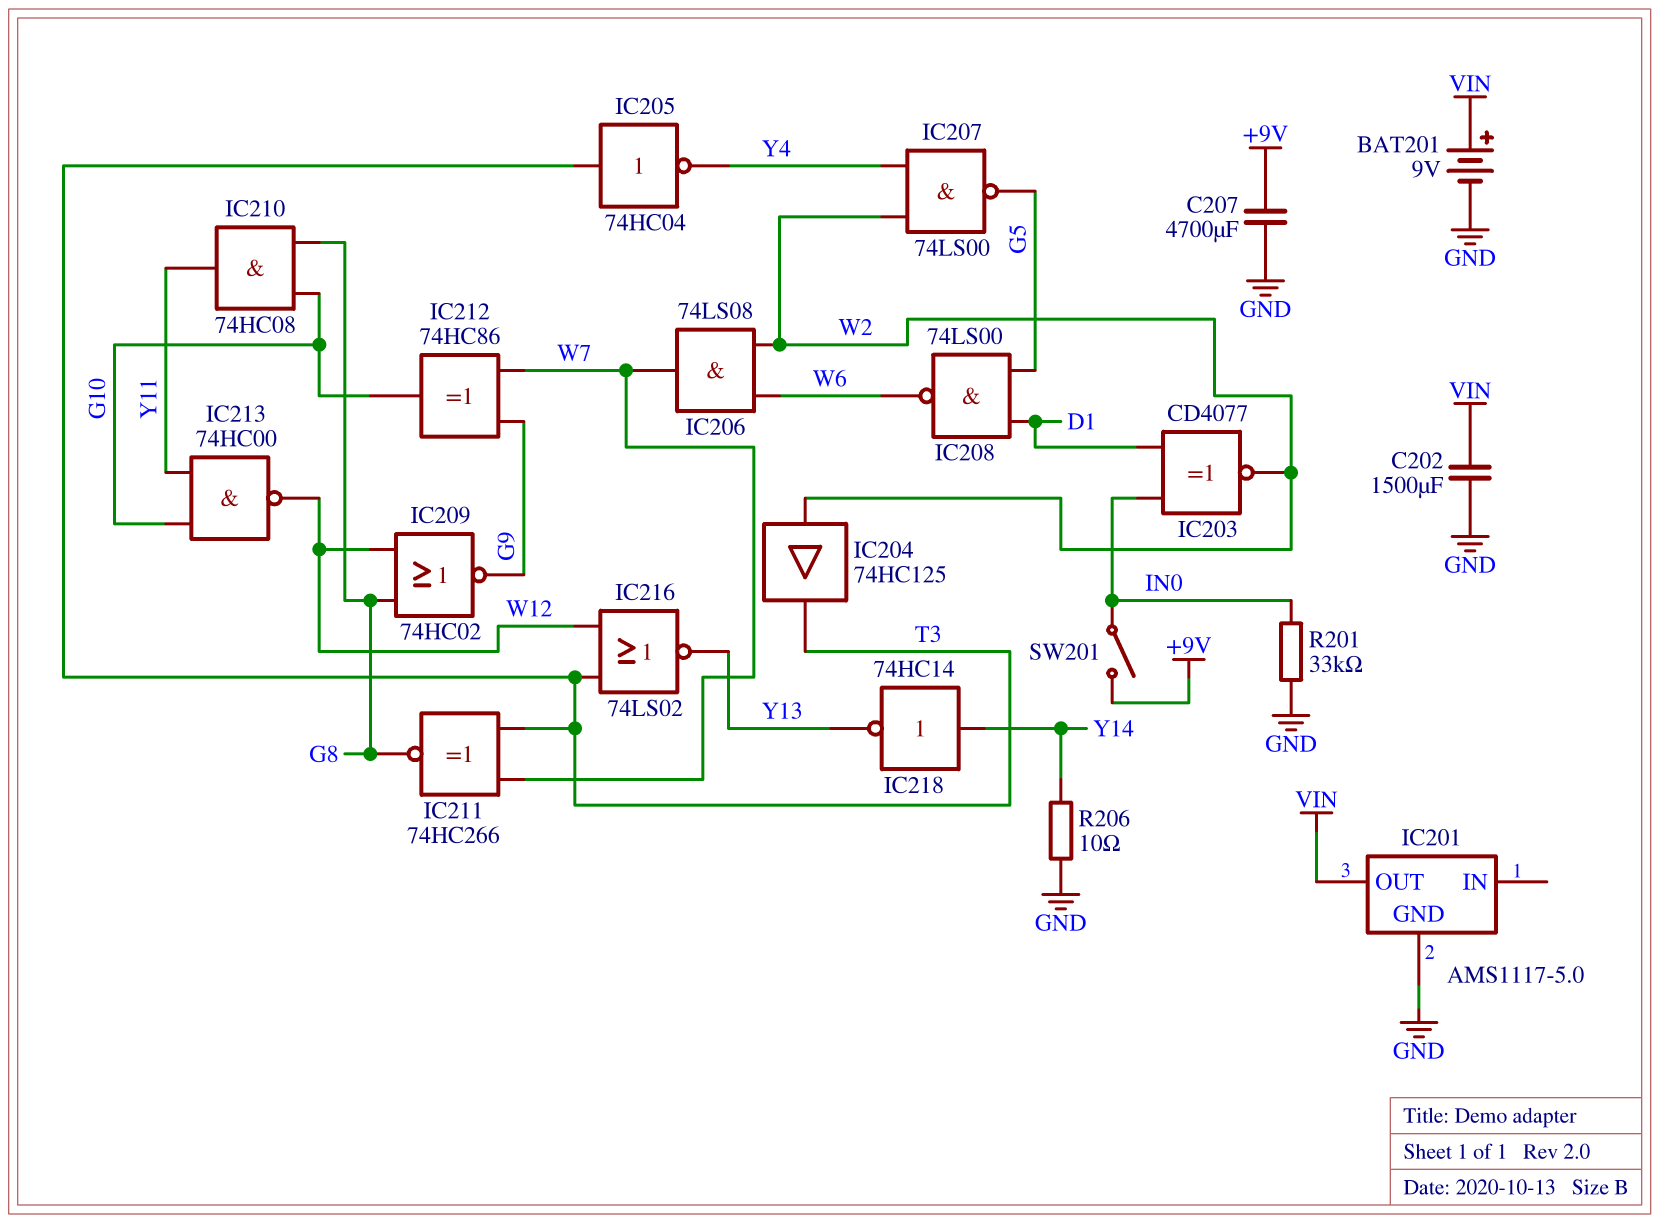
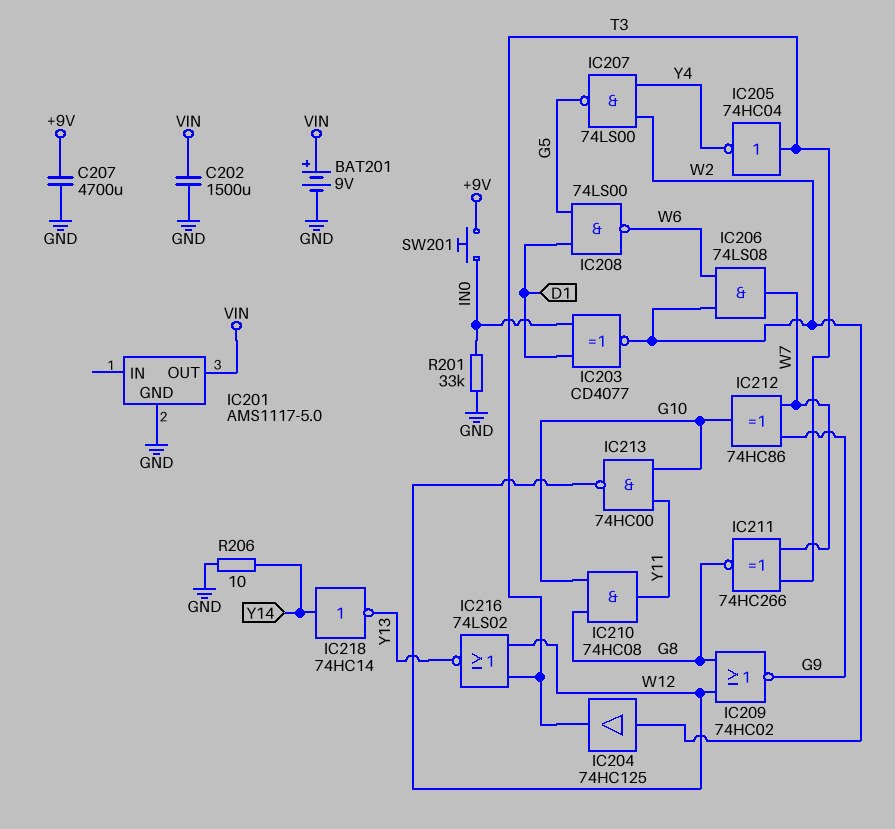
SW201: switch (+9V, IN0) -> button (+9V, IN0)

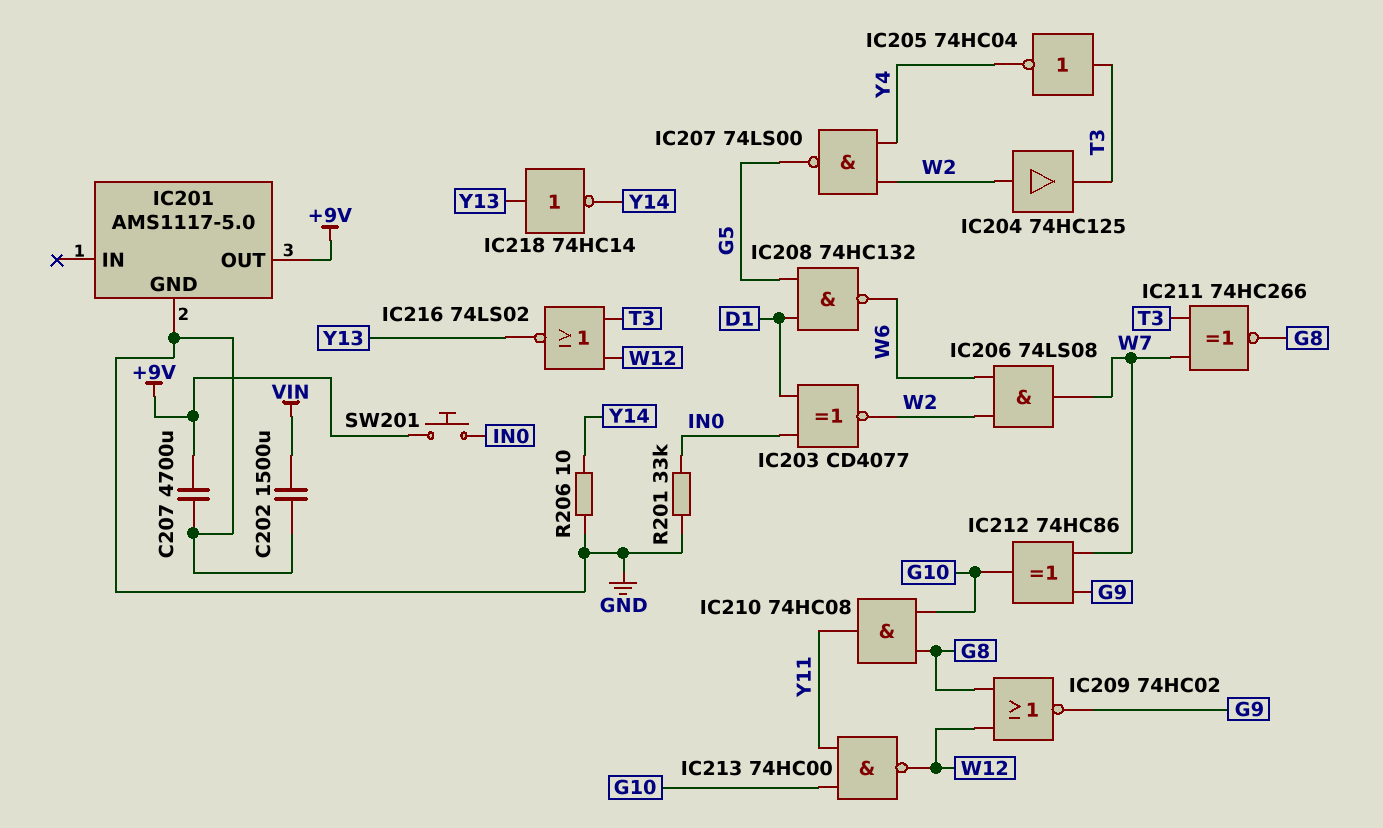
BAT201: 9V (plus VIN, minus GND) -> none
IC201 pin OUT: VIN -> +9V
IC208: NAND 74LS00 (in D1, in G5, out W6) -> NAND 74HC132 (in D1, in G5, out W6)
IC218: NOT 74HC14 (in Y14, out Y13) -> NOT 74HC14 (in Y13, out Y14)

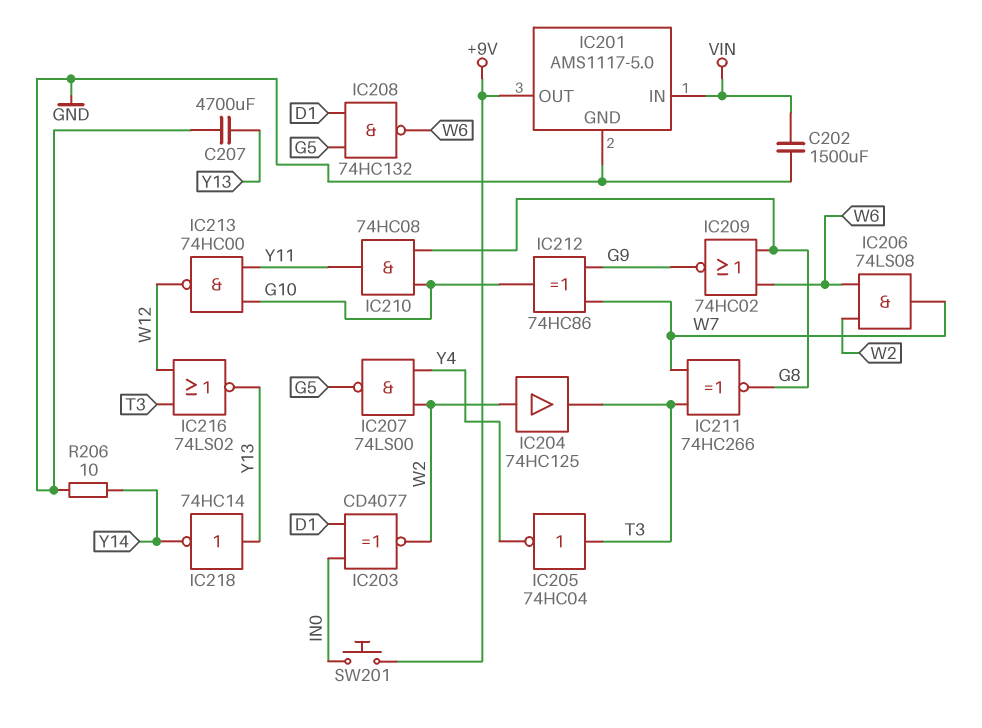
C207: 4700uF (+9V, GND) -> 4700uF (GND, Y13)
IC201 pin IN: none -> VIN
IC209: NOR 74HC02 (in G8, in W12, out G9) -> NOR 74HC02 (in G8, in W6, out G9)
R201: 33k (GND, IN0) -> none

